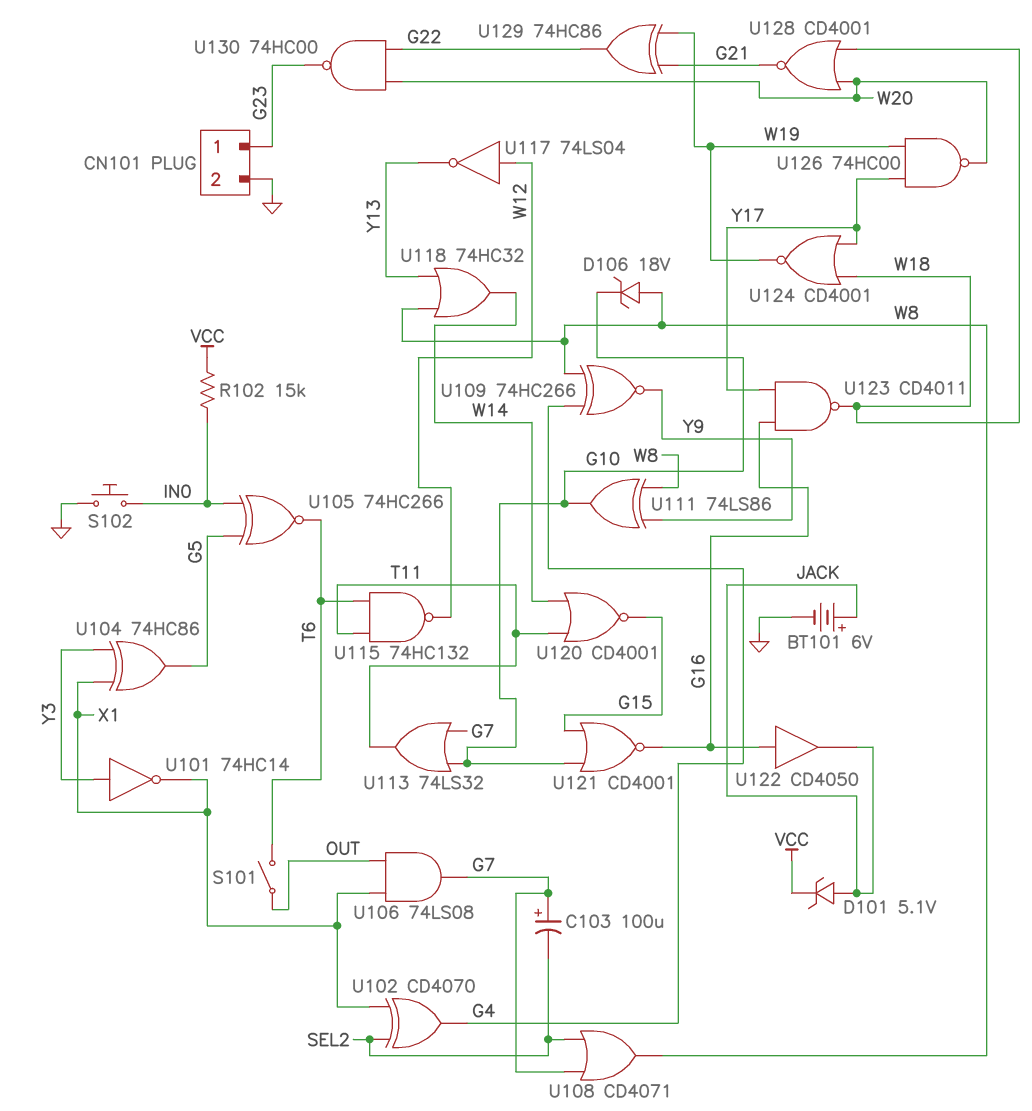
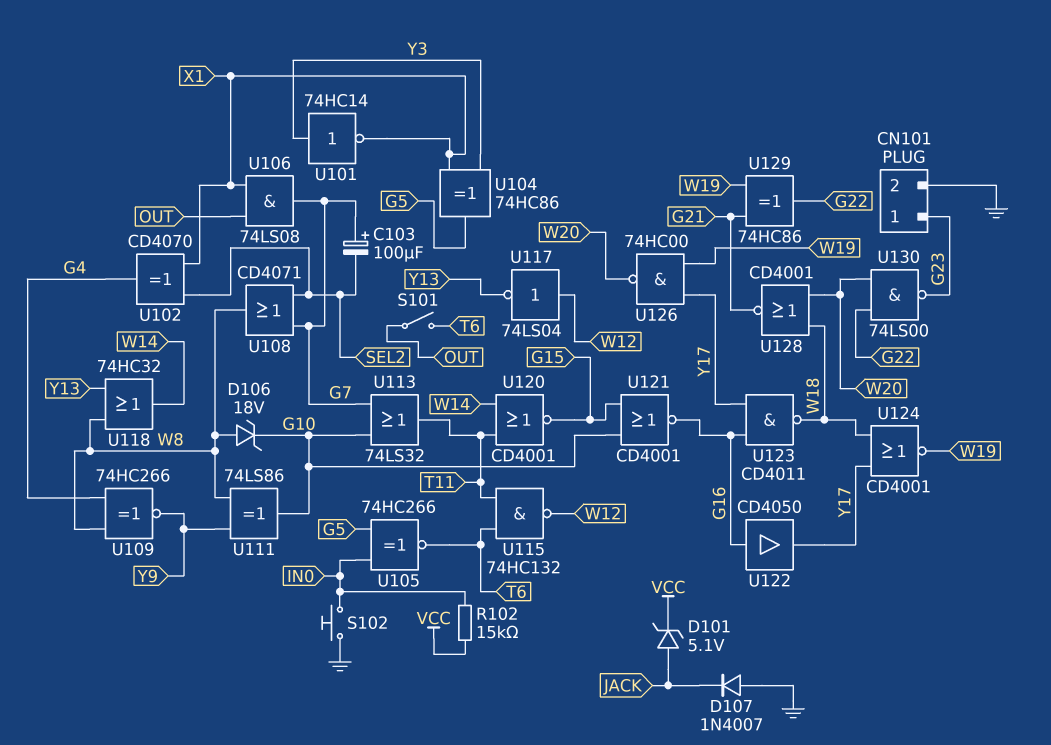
BT101: 6V (plus JACK, minus GND) -> none
D107: none -> diode 1N4007 (A GND, K JACK)
U122: buffer CD4050 (in G16, out JACK) -> buffer CD4050 (in G16, out Y17)
U130: NAND 74HC00 (in G22, in W20, out G23) -> NAND 74LS00 (in G22, in W20, out G23)

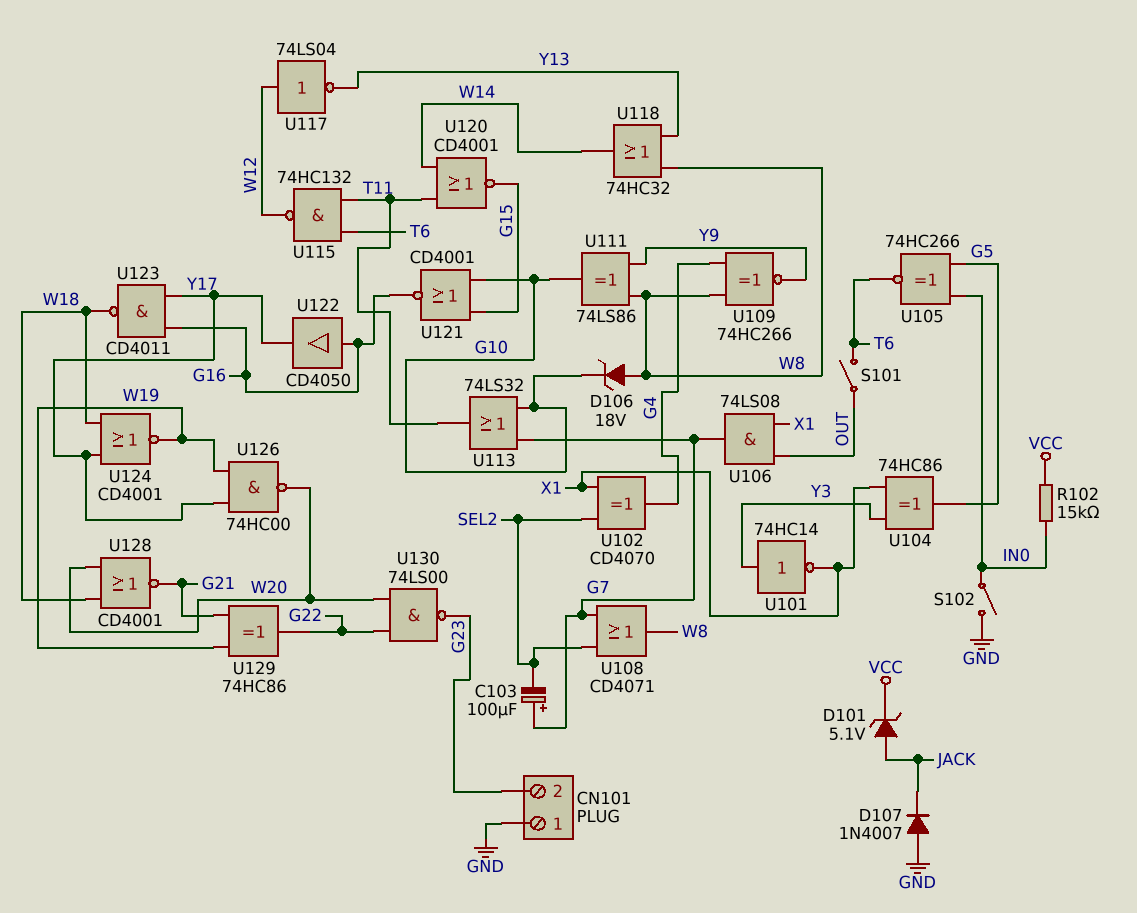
CN101 pin 1: G23 -> GND
CN101 pin 2: GND -> G23
S102: button (GND, IN0) -> switch (GND, IN0)

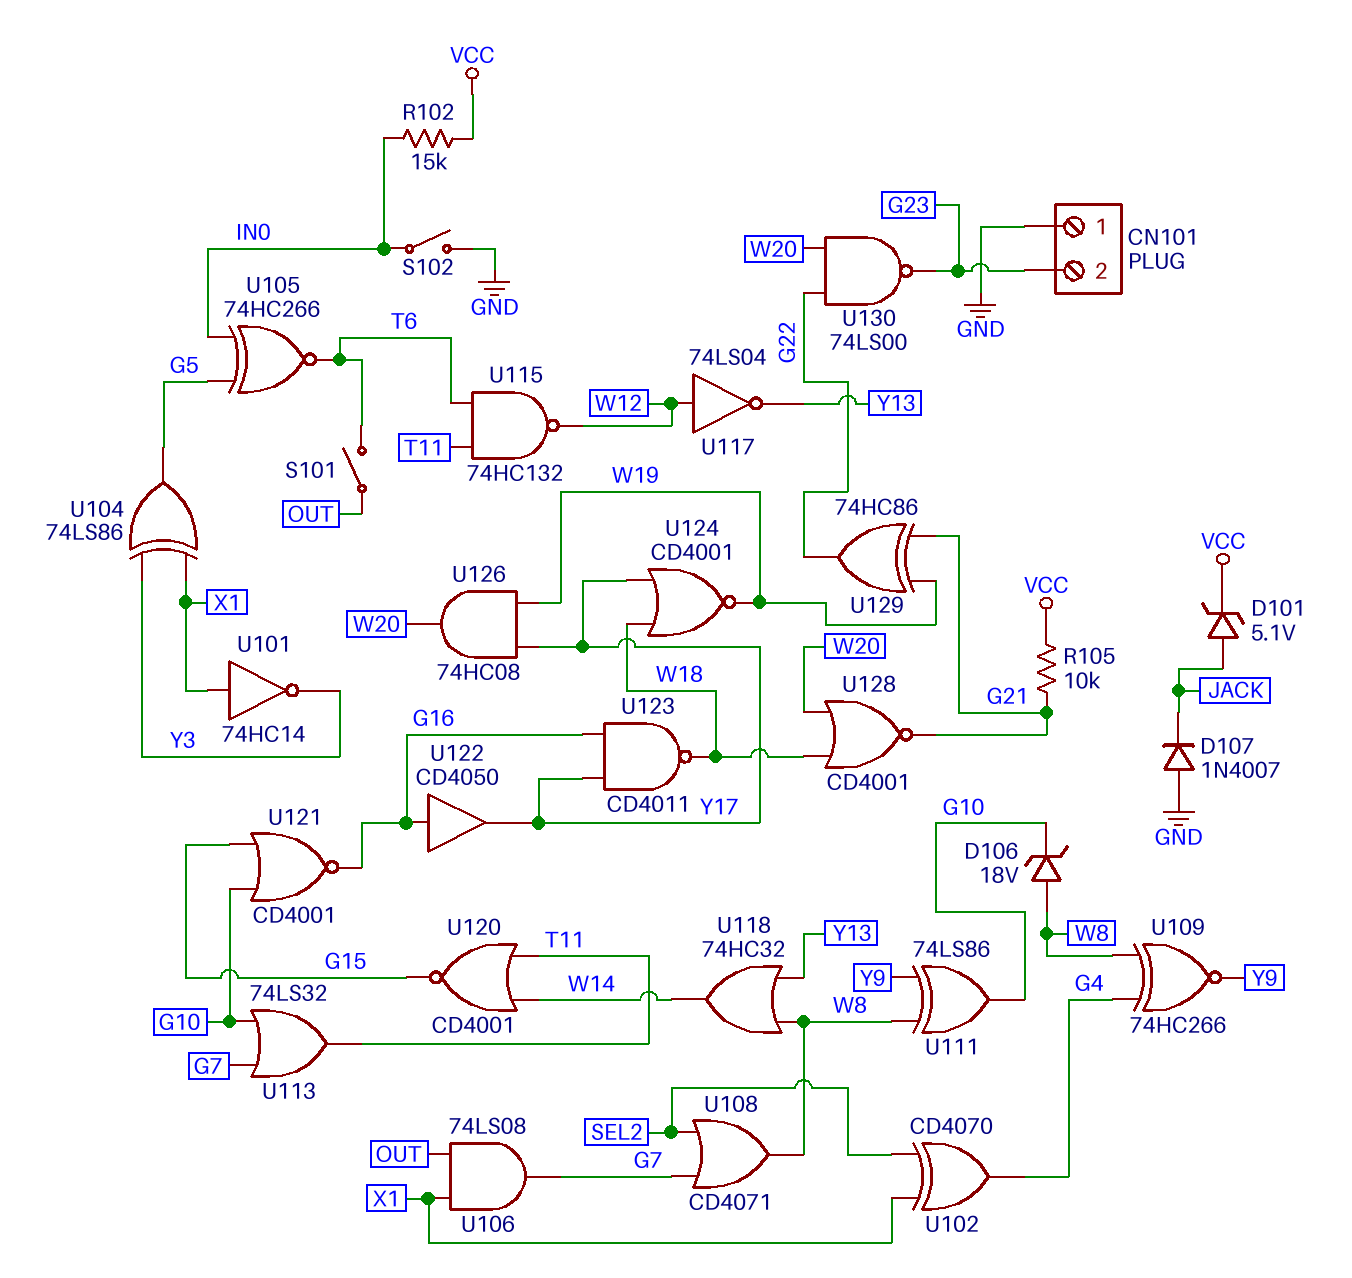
C103: 100uF (plus G7, minus SEL2) -> none
R105: none -> 10k (G21, VCC)
U101: NOT 74HC14 (in Y3, out X1) -> NOT 74HC14 (in X1, out Y3)
U104: XOR 74HC86 (in X1, in Y3, out G5) -> XOR 74LS86 (in X1, in Y3, out G5)
U126: NAND 74HC00 (in W19, in Y17, out W20) -> AND 74HC08 (in W19, in Y17, out W20)

